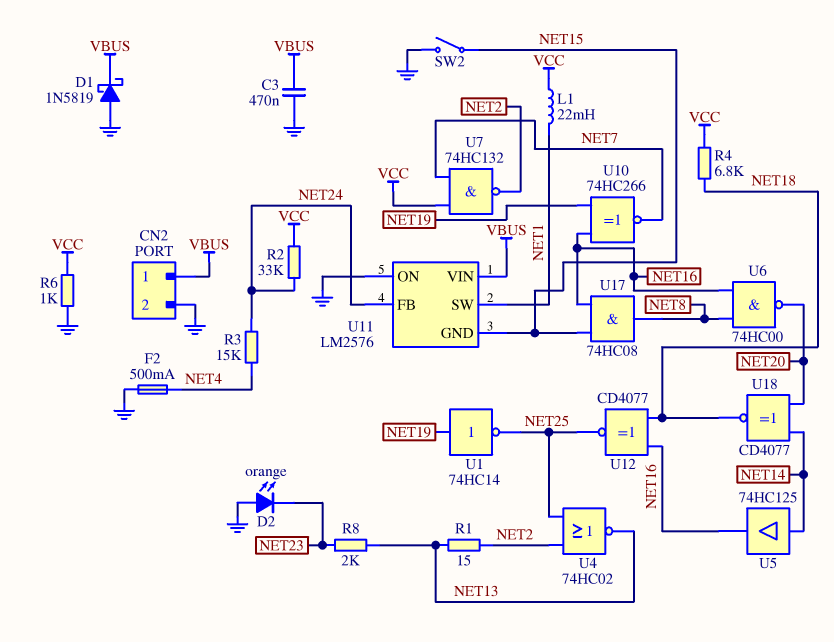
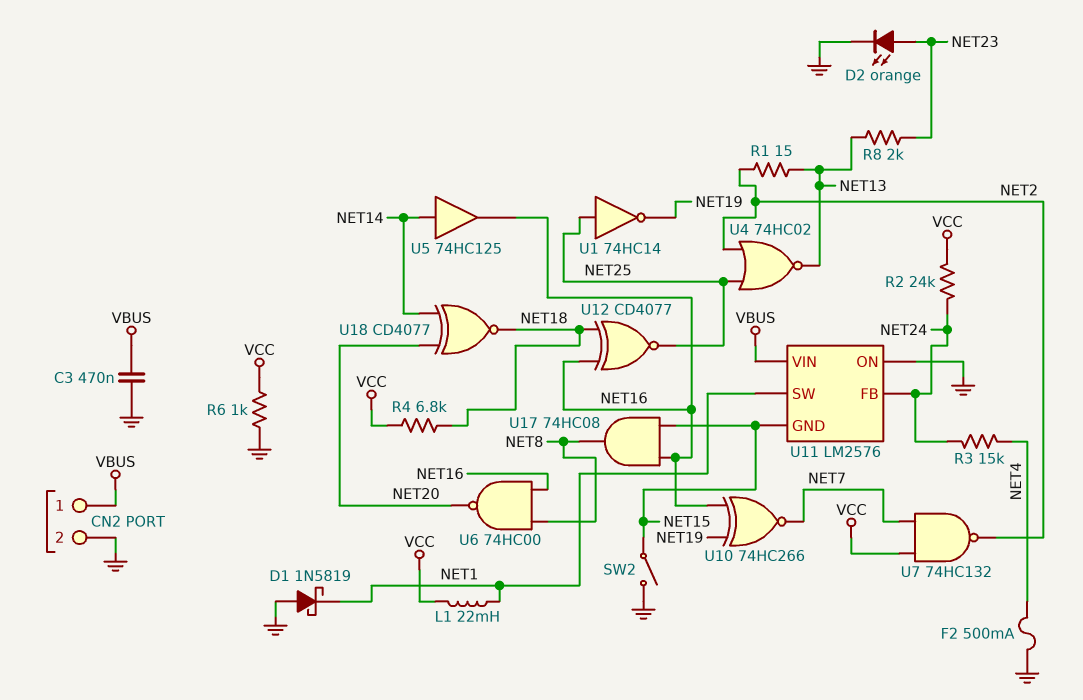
D1: schottky 1N5819 (A GND, K VBUS) -> schottky 1N5819 (A GND, K NET1)
D2: LED orange (A GND, K NET23) -> LED orange (A NET23, K GND)
R2: 33k (NET24, VCC) -> 24k (NET24, VCC)
U1: NOT 74HC14 (in NET19, out NET25) -> NOT 74HC14 (in NET25, out NET19)

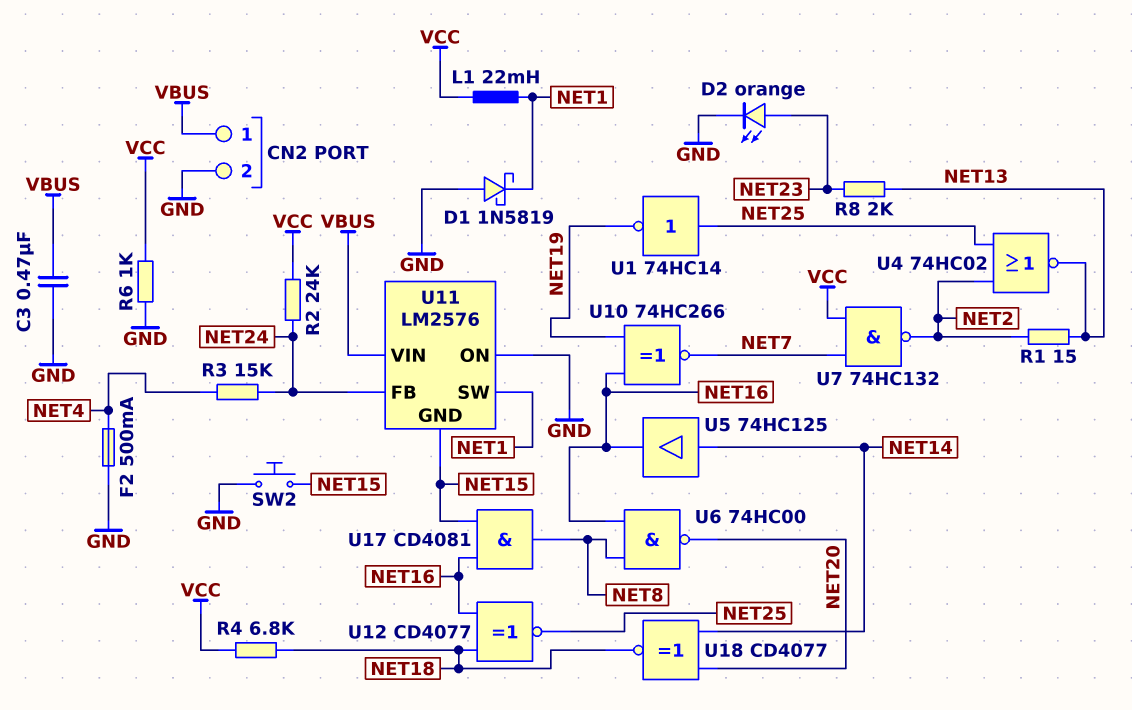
SW2: switch (GND, NET15) -> button (GND, NET15)
U17: AND 74HC08 (in NET15, in NET16, out NET8) -> AND CD4081 (in NET15, in NET16, out NET8)

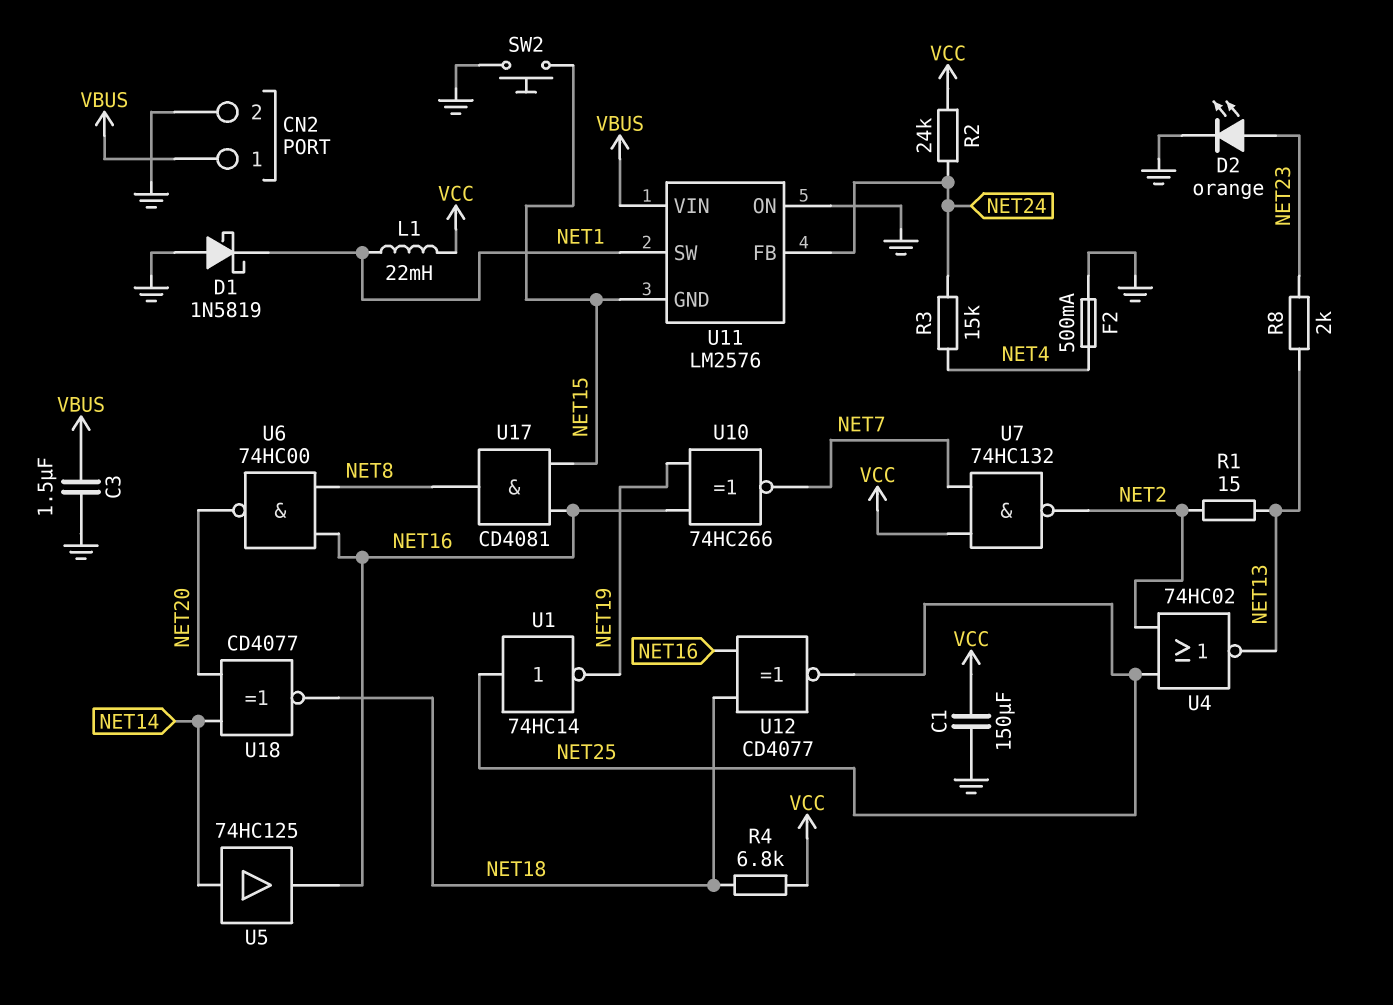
C1: none -> 150uF (GND, VCC)
C3: 470nF (GND, VBUS) -> 1.5uF (GND, VBUS)
R6: 1k (GND, VCC) -> none

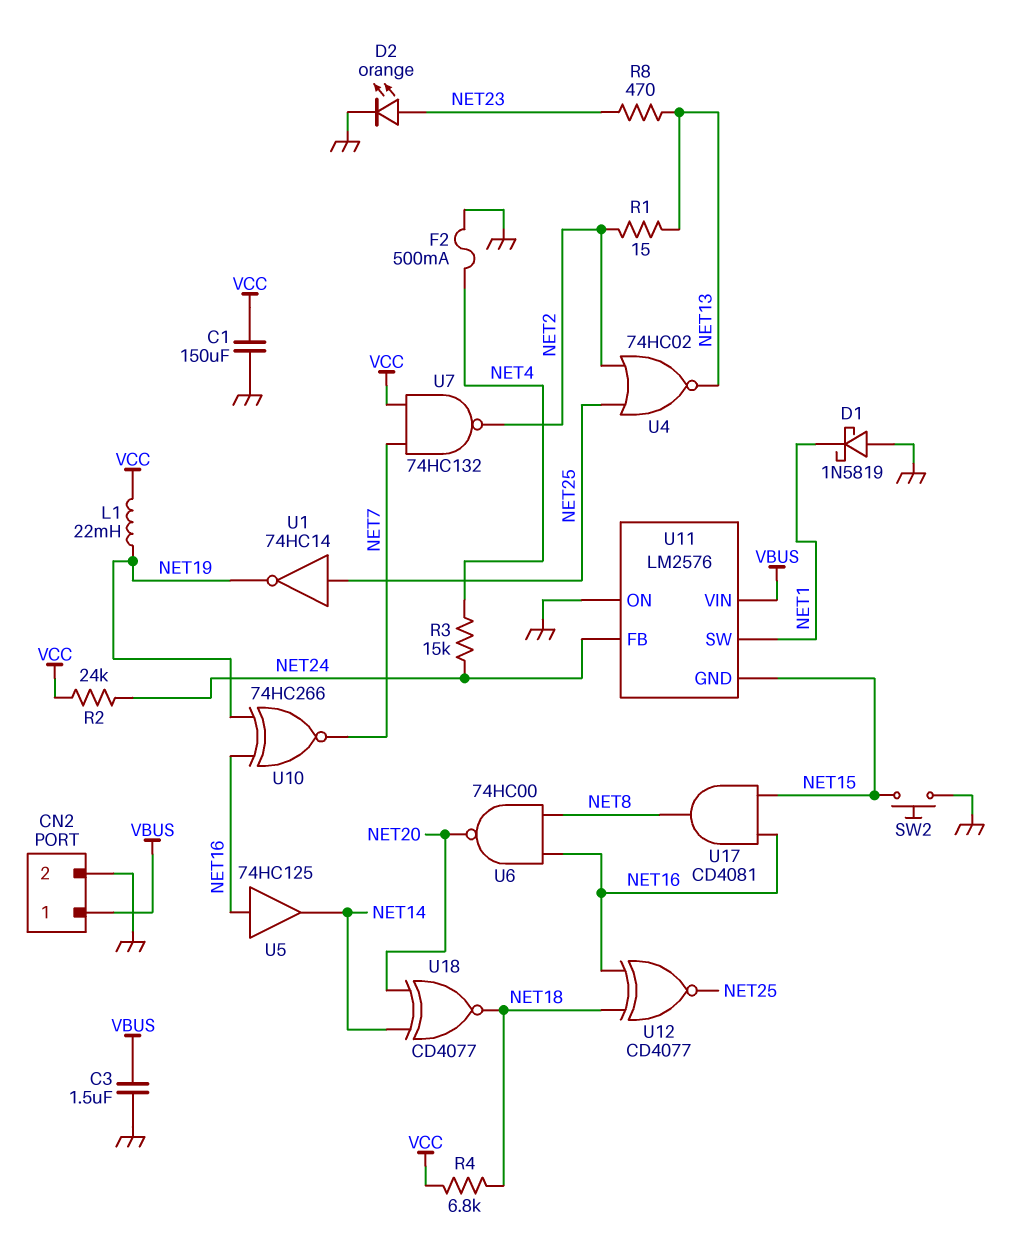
L1: 22mH (NET1, VCC) -> 22mH (NET19, VCC)
R8: 2k (NET13, NET23) -> 470 (NET13, NET23)
U5: buffer 74HC125 (in NET14, out NET16) -> buffer 74HC125 (in NET16, out NET14)

